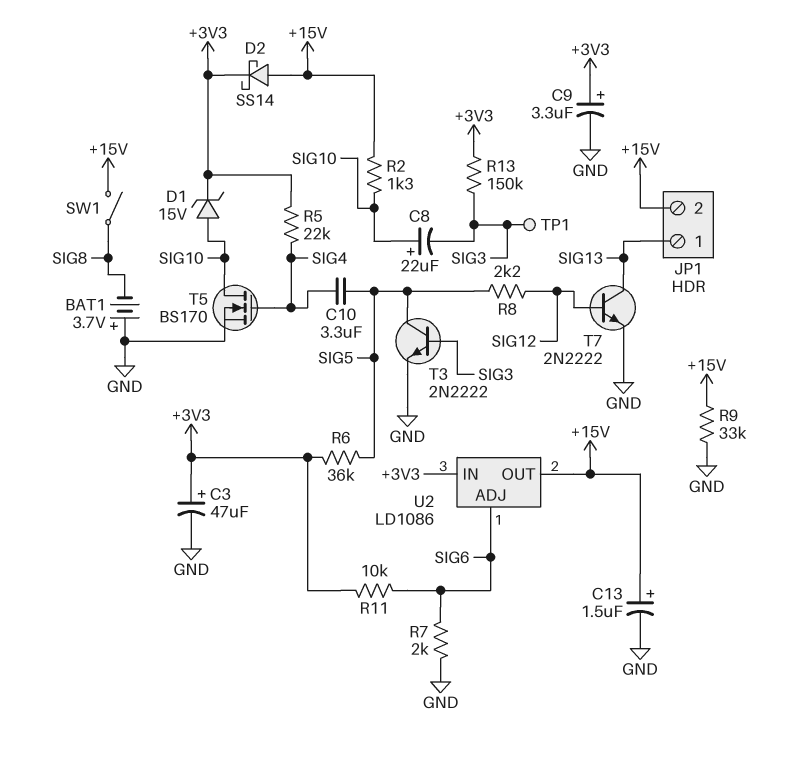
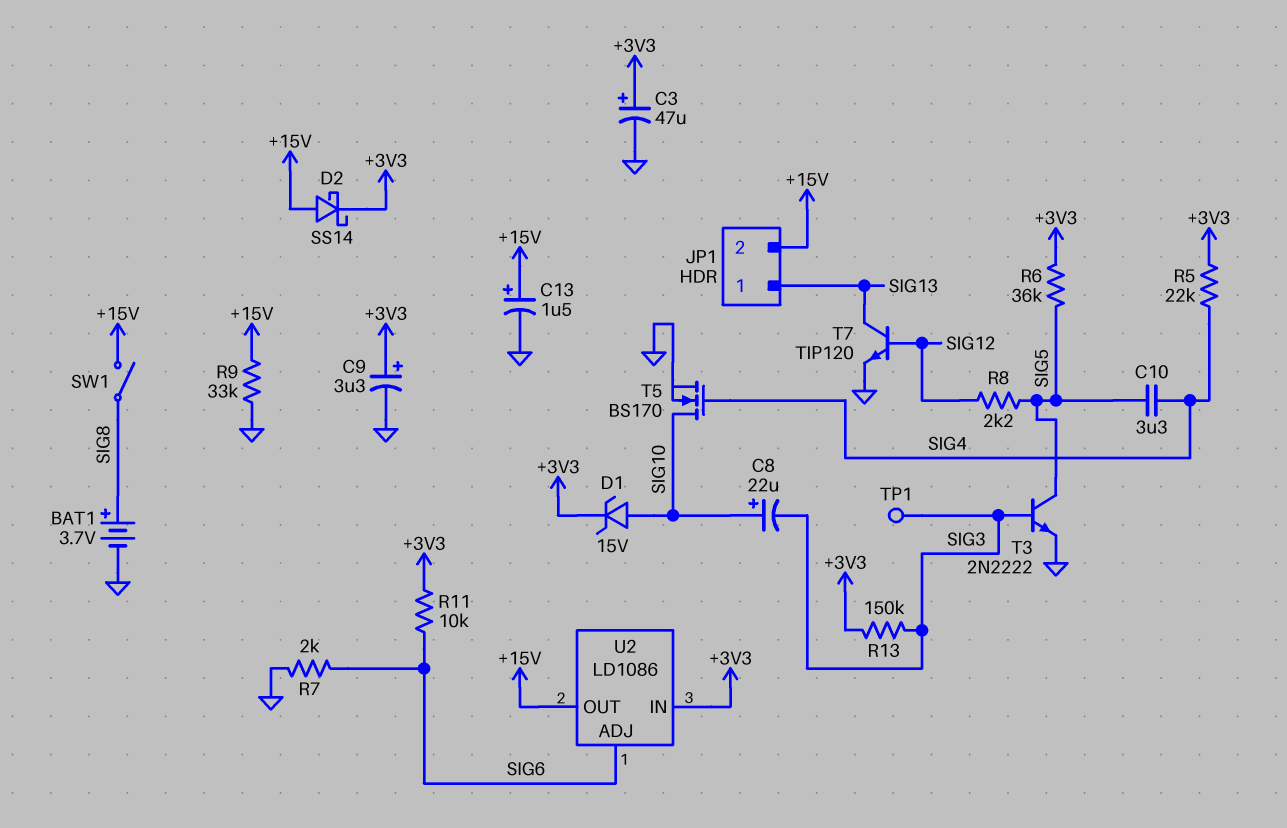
BAT1: 3.7V (plus GND, minus SIG8) -> 3.7V (plus SIG8, minus GND)
R2: 1.3k (+15V, SIG10) -> none
T7: NPN 2N2222 (B SIG12, C SIG13, E GND) -> NPN TIP120 (B SIG12, C SIG13, E GND)

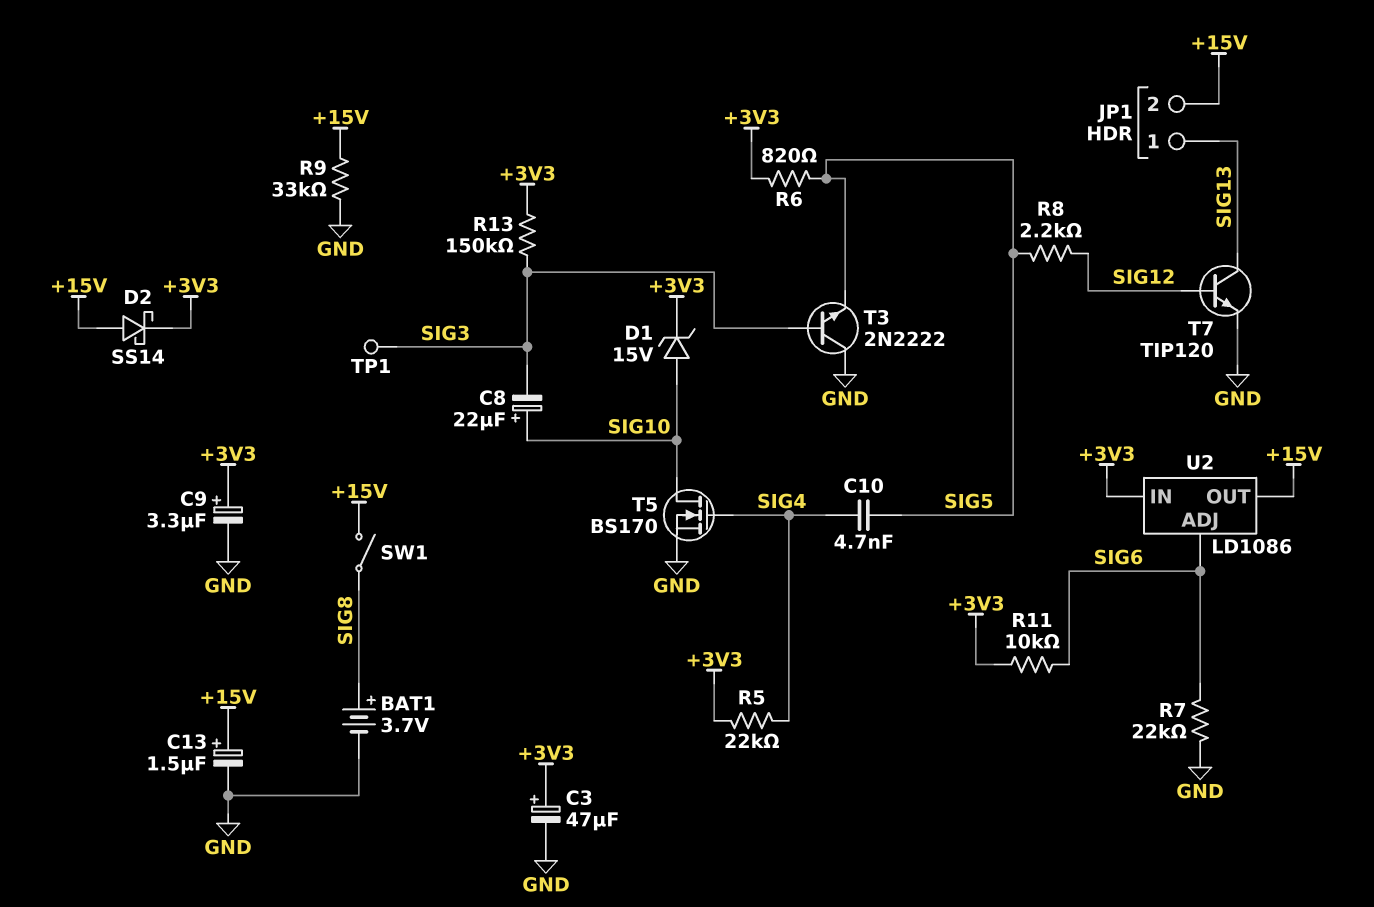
C10: 3.3uF (SIG4, SIG5) -> 4.7nF (SIG4, SIG5)
R6: 36k (+3V3, SIG5) -> 820 (+3V3, SIG5)
R7: 2k (GND, SIG6) -> 22k (GND, SIG6)
T3: NPN 2N2222 (B SIG3, C SIG5, E GND) -> NPN 2N2222 (B SIG3, C GND, E SIG5)

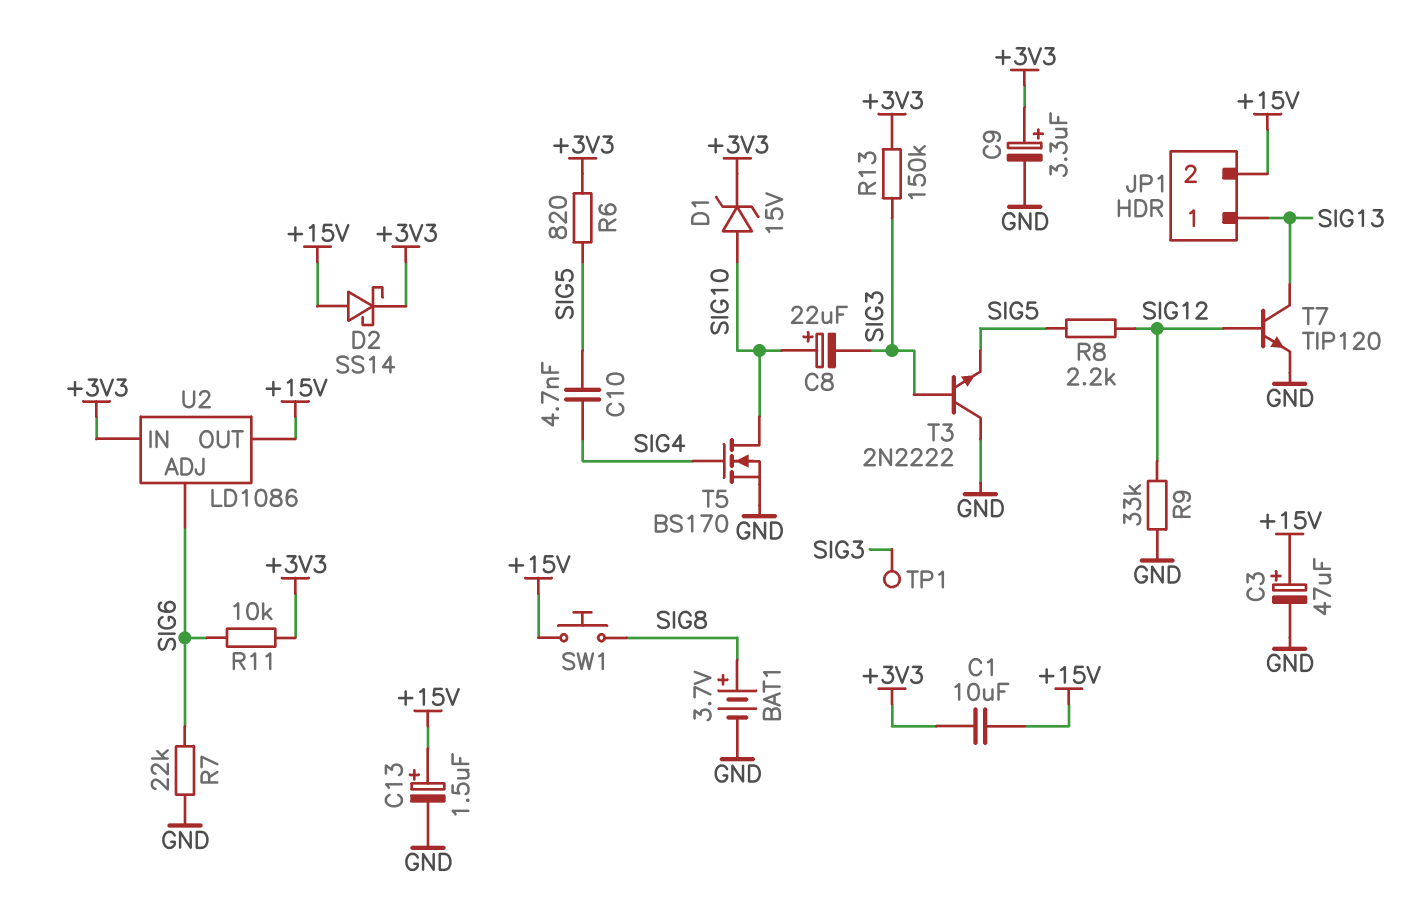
C1: none -> 10uF (+3V3, +15V)
C3: 47uF (plus +3V3, minus GND) -> 47uF (plus +15V, minus GND)
R5: 22k (+3V3, SIG4) -> none
R9: 33k (+15V, GND) -> 33k (GND, SIG12)
SW1: switch (+15V, SIG8) -> button (+15V, SIG8)

